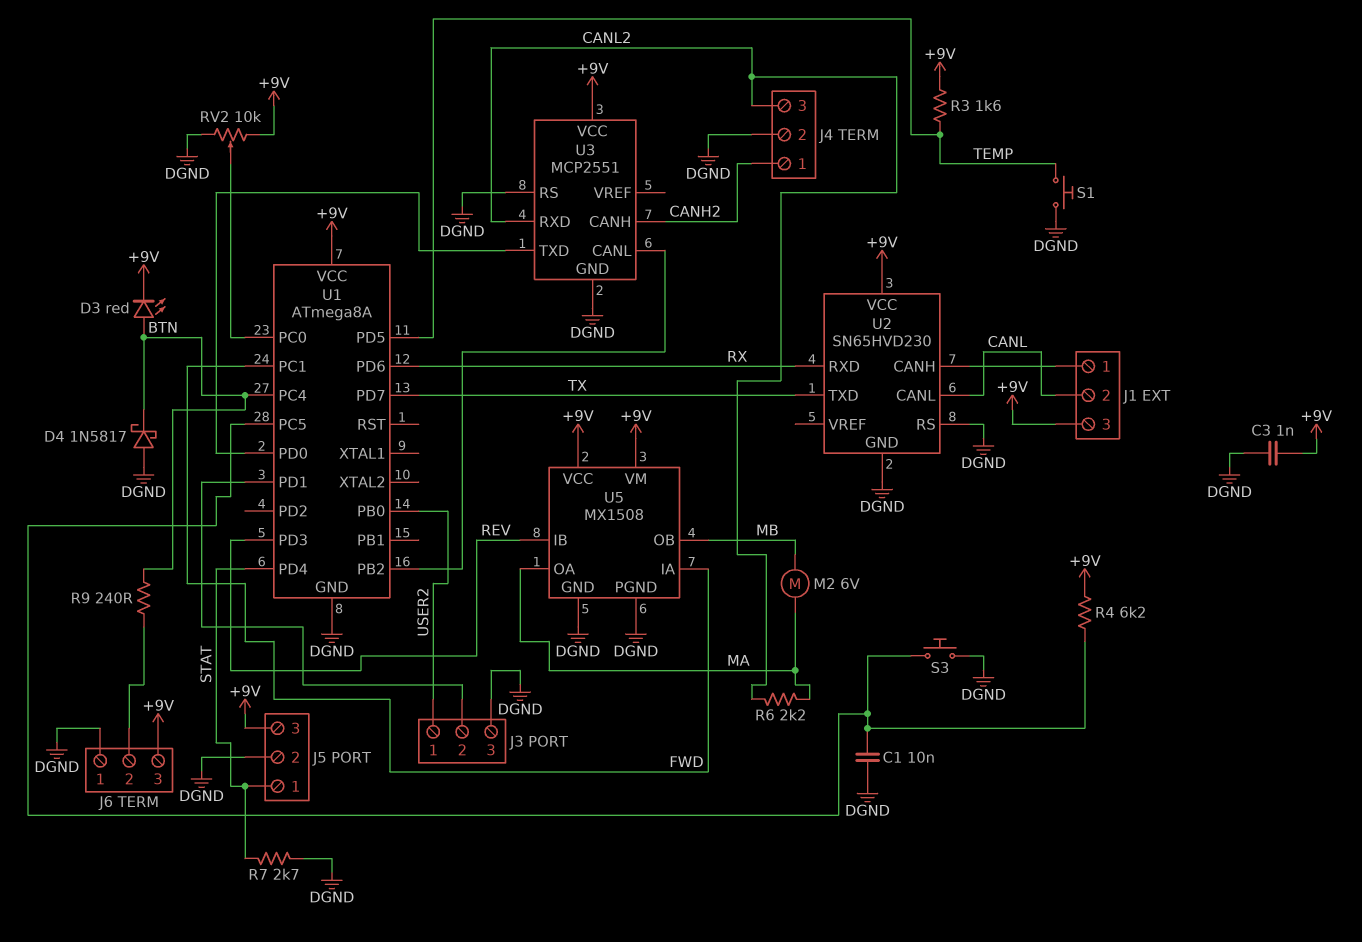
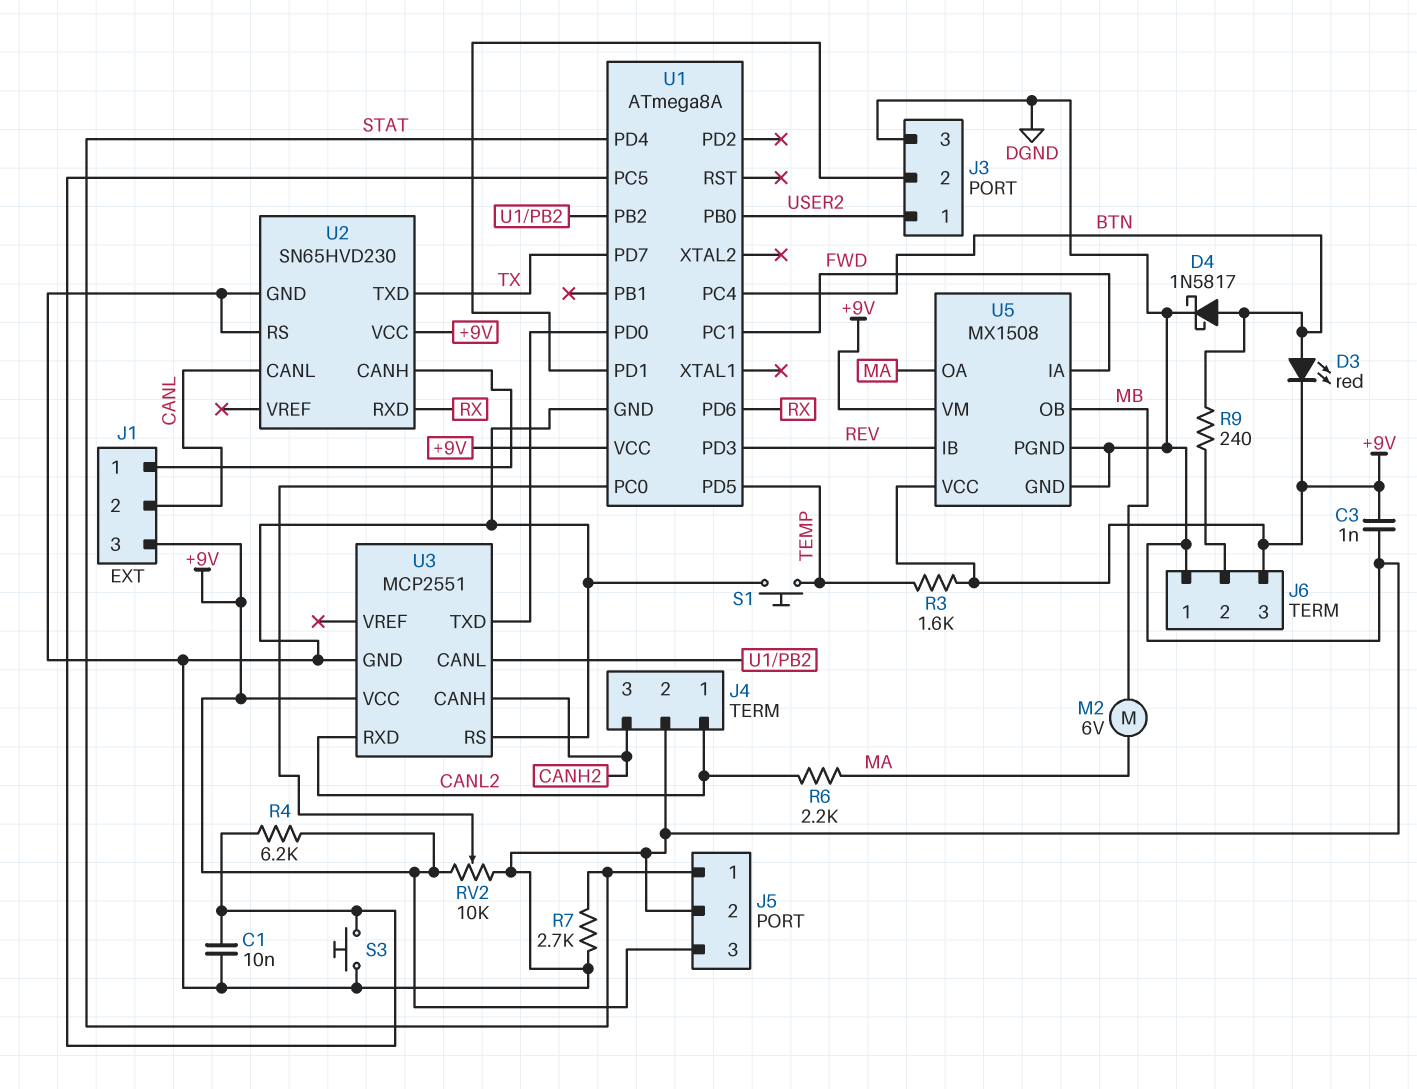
D4: schottky 1N5817 (A DGND, K BTN) -> schottky 1N5817 (A BTN, K DGND)
J4 pin 1: CANH2 -> CANL2
J4 pin 3: CANL2 -> CANH2

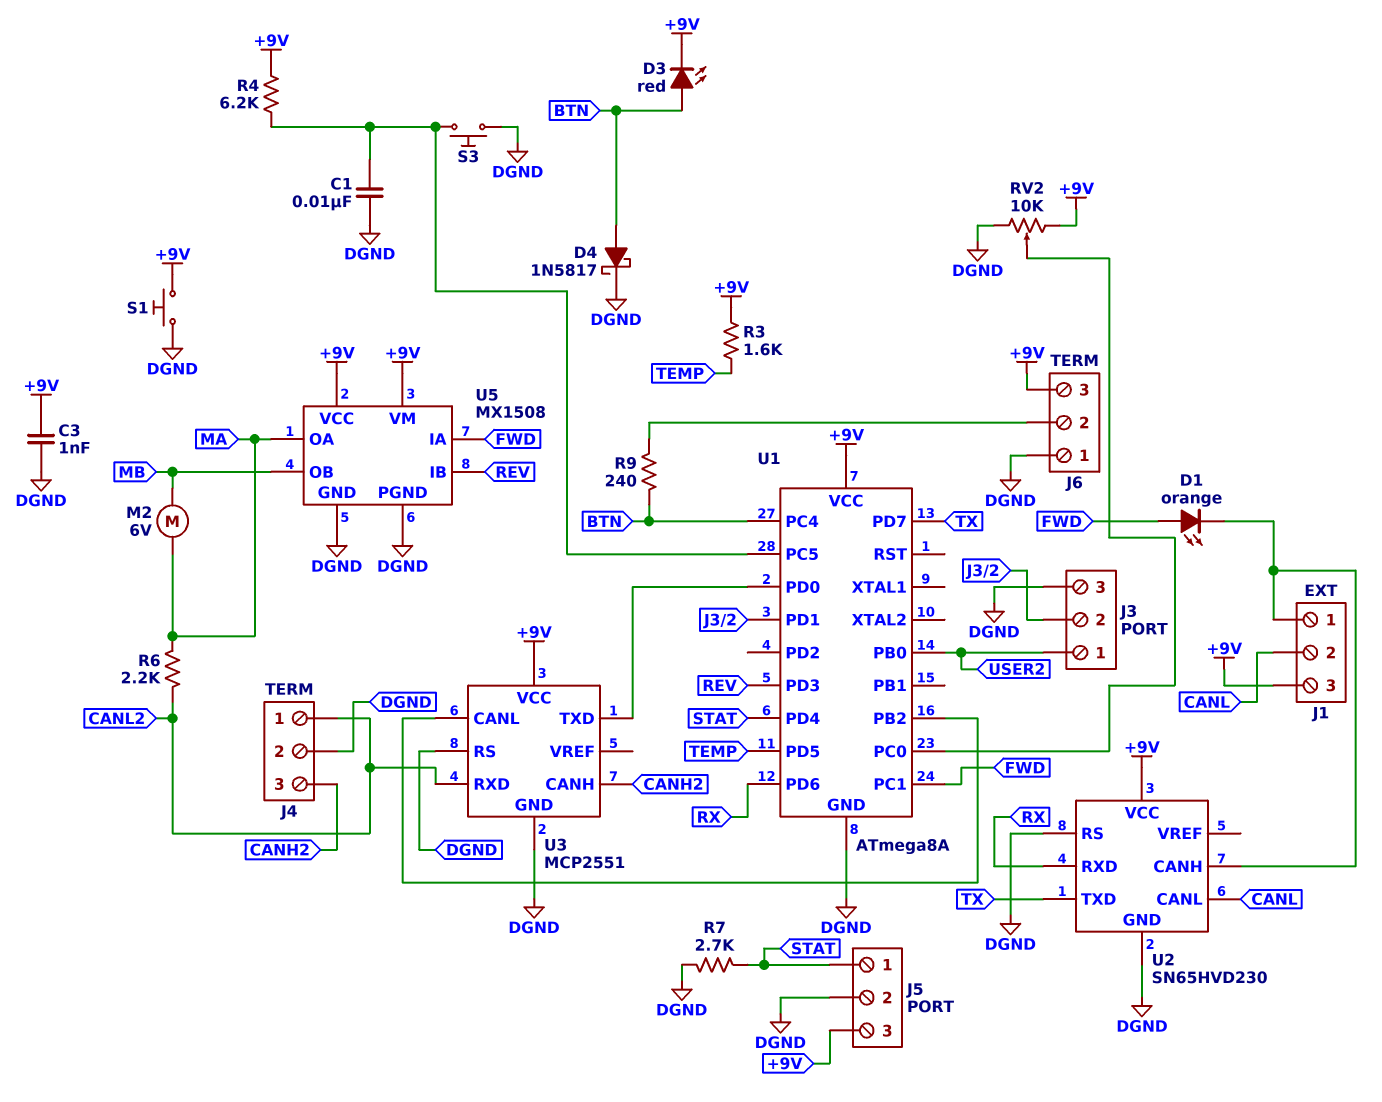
D1: none -> LED orange (A FWD, K J1/1)
S1: button (DGND, TEMP) -> button (+9V, DGND)

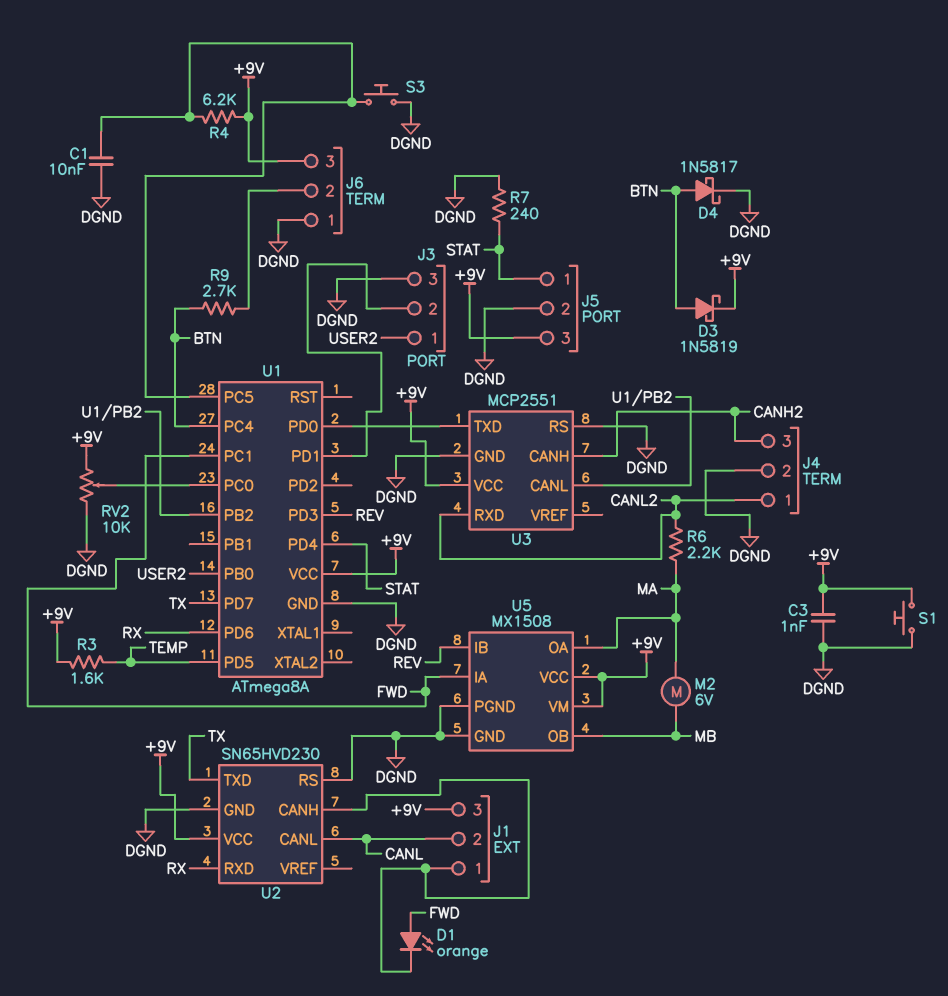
D3: LED red (A BTN, K +9V) -> schottky 1N5819 (A BTN, K +9V)
R7: 2.7k (DGND, STAT) -> 240 (DGND, STAT)
R9: 240 (BTN, J6/2) -> 2.7k (BTN, J6/2)

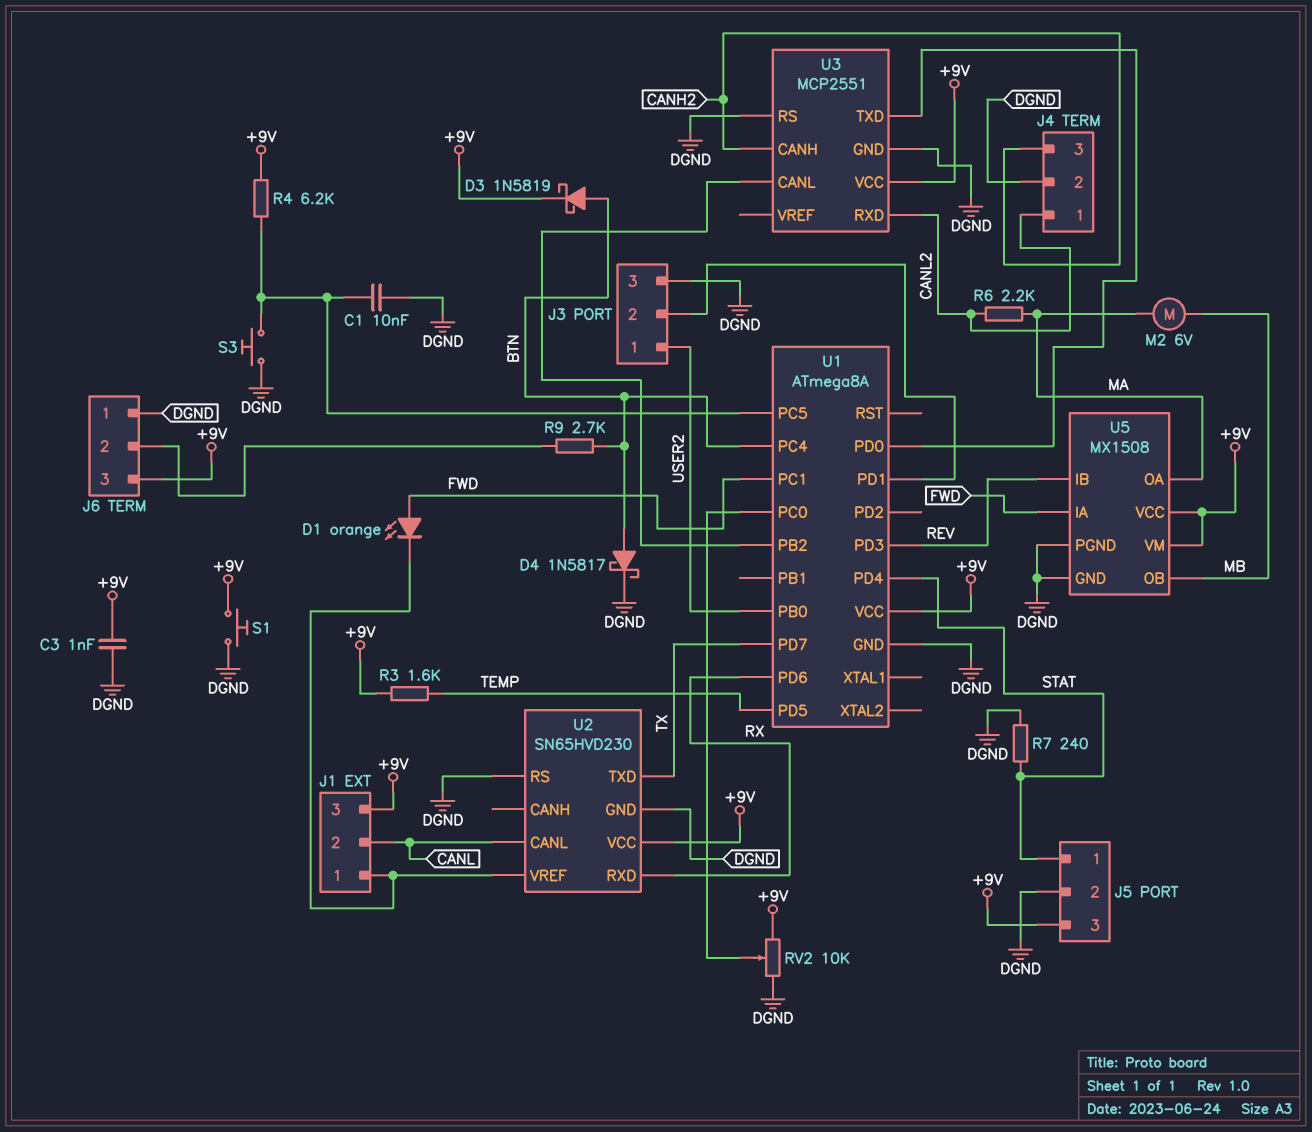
U2 pin CANH: J1/1 -> none
U2 pin VREF: none -> J1/1

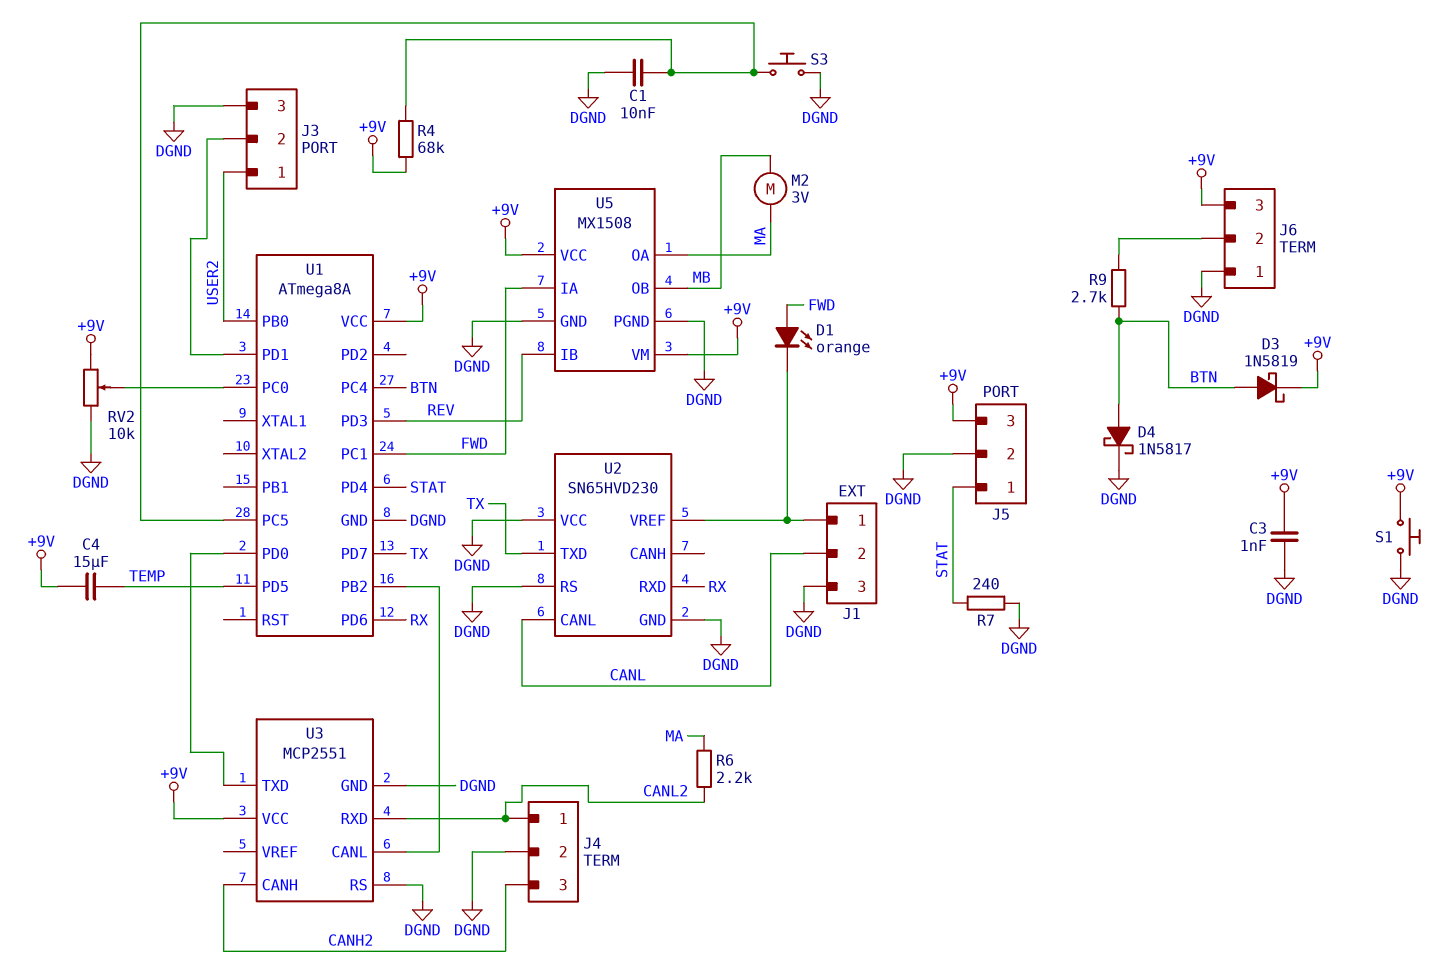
C4: none -> 15uF (+9V, TEMP)
J1 pin 3: +9V -> DGND
M2: motor 6V (MA, MB) -> motor 3V (MA, MB)
R3: 1.6k (+9V, TEMP) -> none
R4: 6.2k (+9V, U1/PC5) -> 68k (+9V, U1/PC5)
U2 pin VCC: +9V -> DGND

